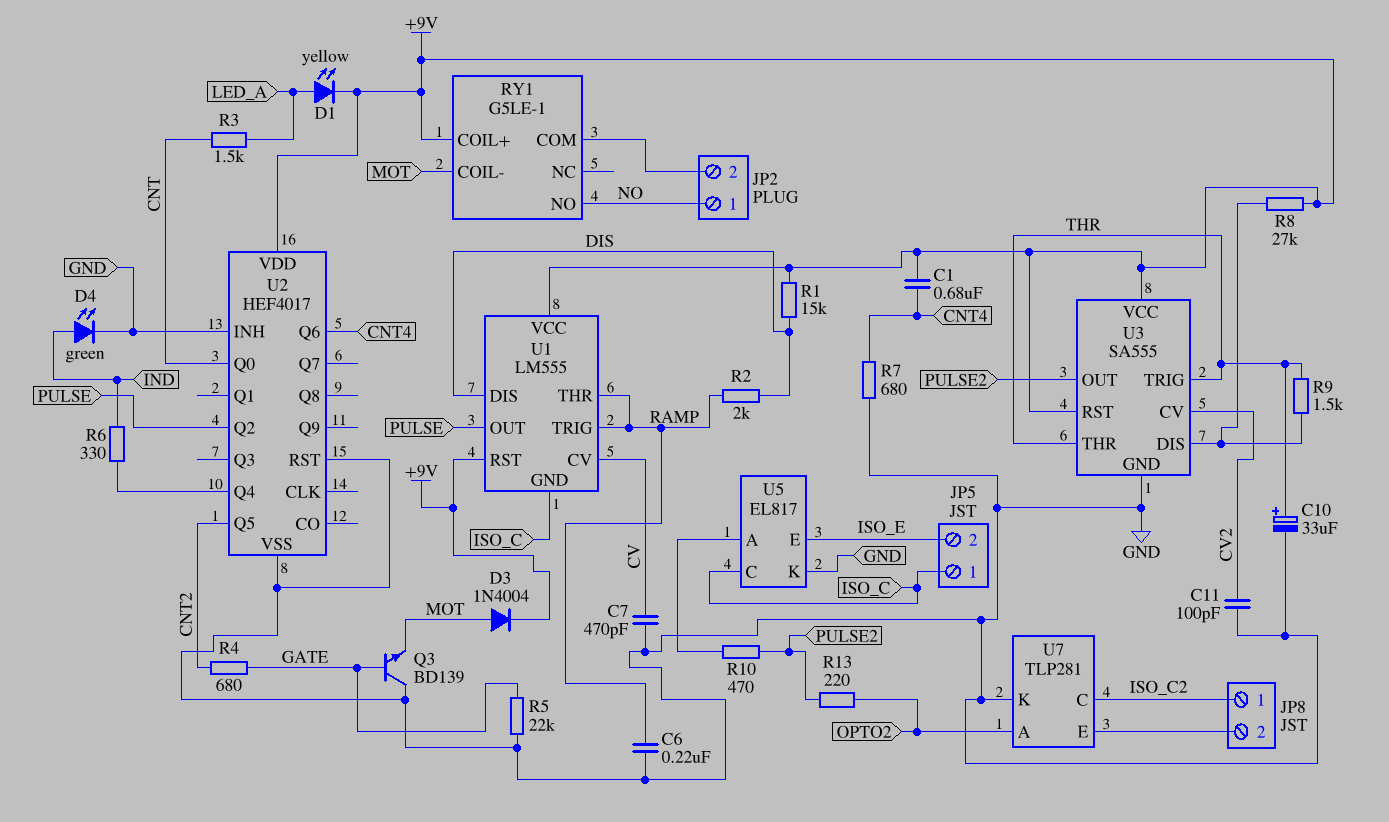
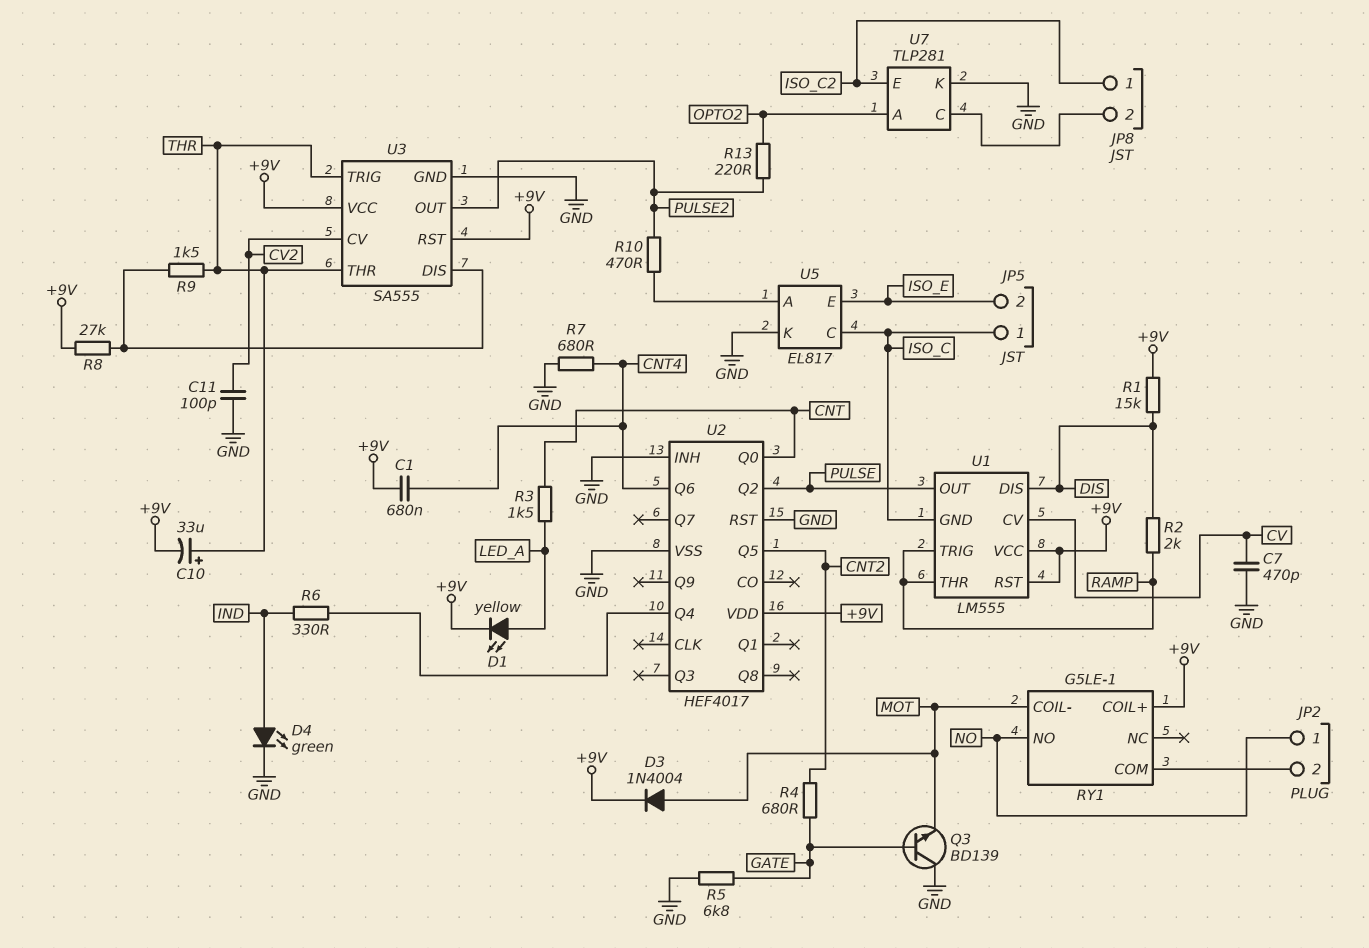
C6: 220nF (GND, RAMP) -> none
C10: 33uF (plus THR, minus GND) -> 33uF (plus THR, minus +9V)
R5: 22k (GATE, GND) -> 6.8k (GATE, GND)
U7 pin C: ISO_C2 -> JP8/2
U7 pin E: JP8/2 -> ISO_C2

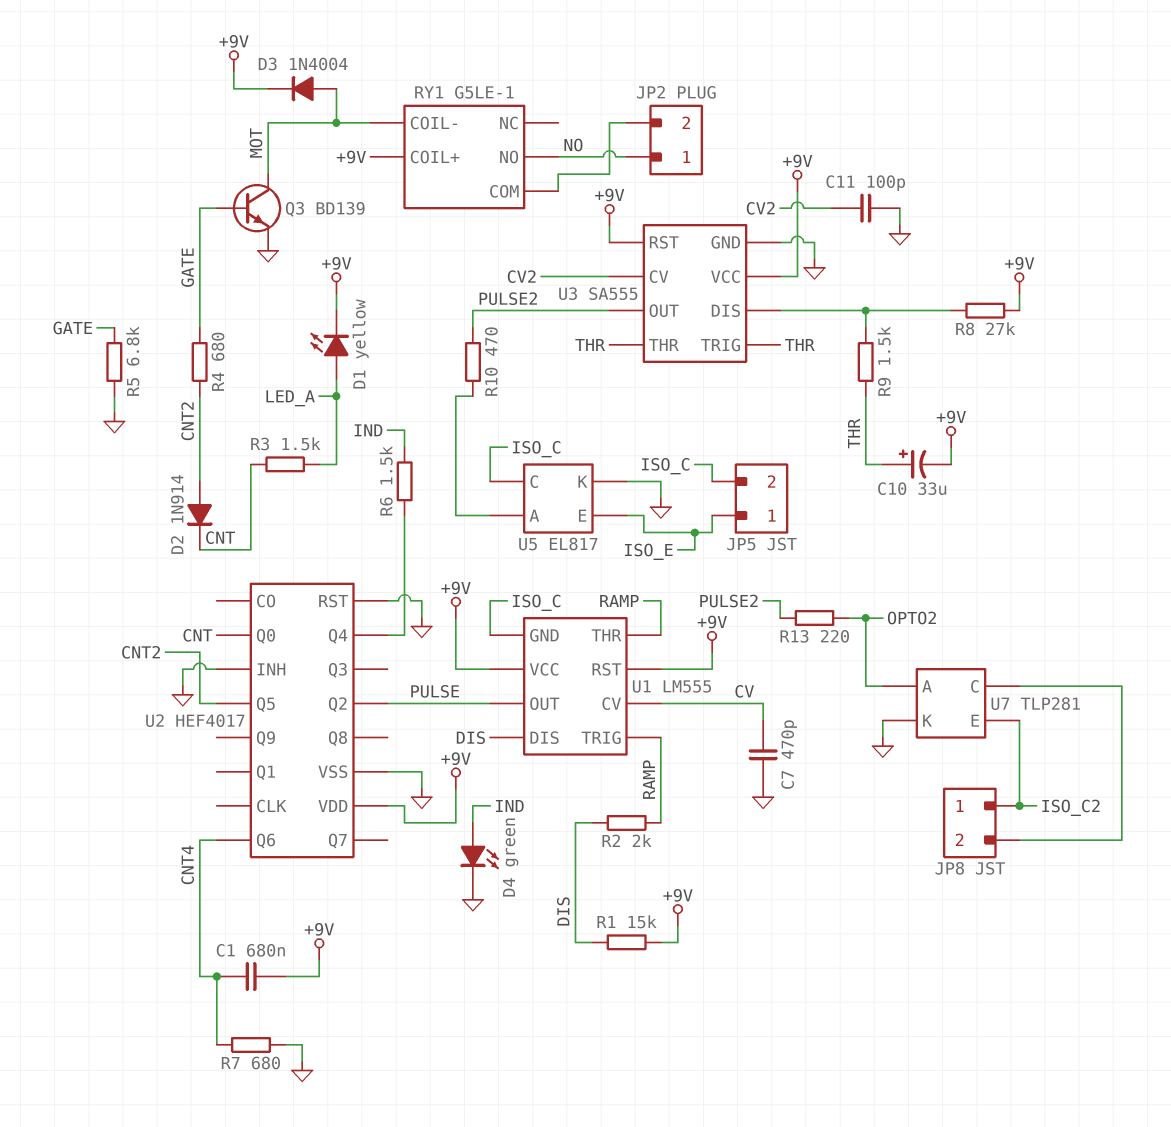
D2: none -> diode 1N914 (A CNT2, K CNT)
JP5 pin 1: ISO_C -> ISO_E
JP5 pin 2: ISO_E -> ISO_C
Q3: NPN BD139 (B GATE, C GND, E MOT) -> NPN BD139 (B GATE, C MOT, E GND)
R6: 330 (IND, U2/Q4) -> 1.5k (IND, U2/Q4)

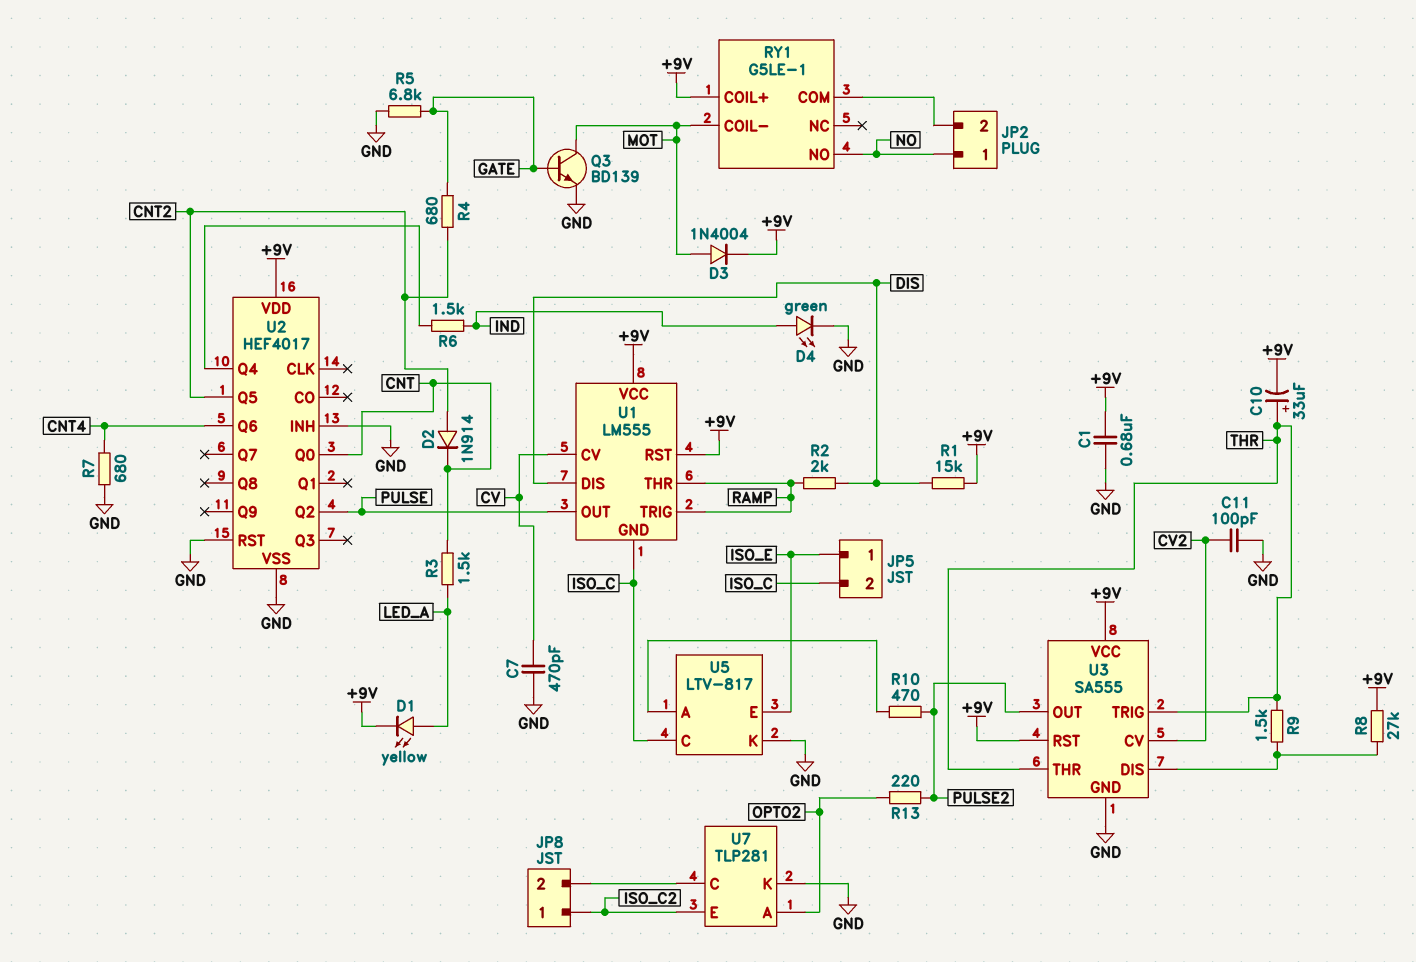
C1: 680nF (+9V, CNT4) -> 680nF (+9V, GND)
U5: EL817 -> LTV-817

